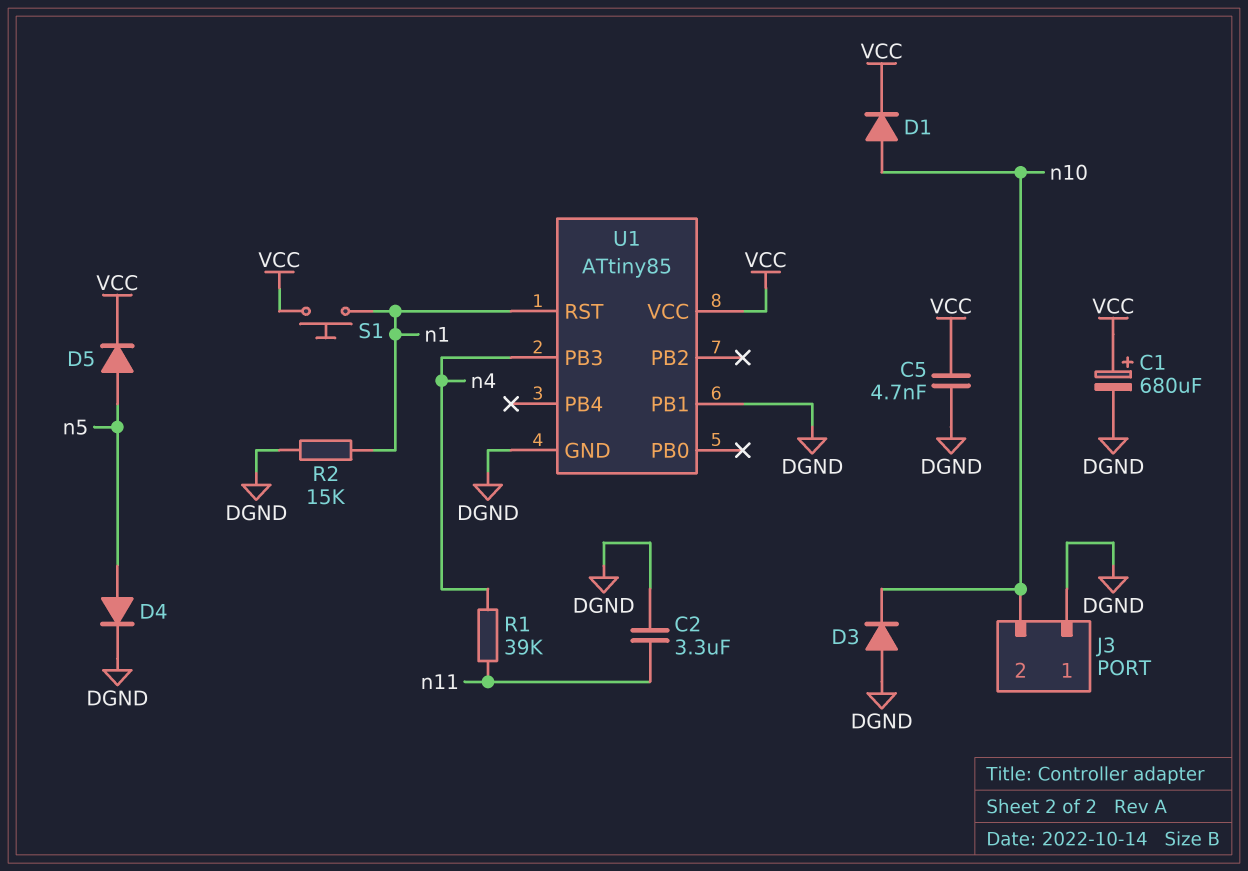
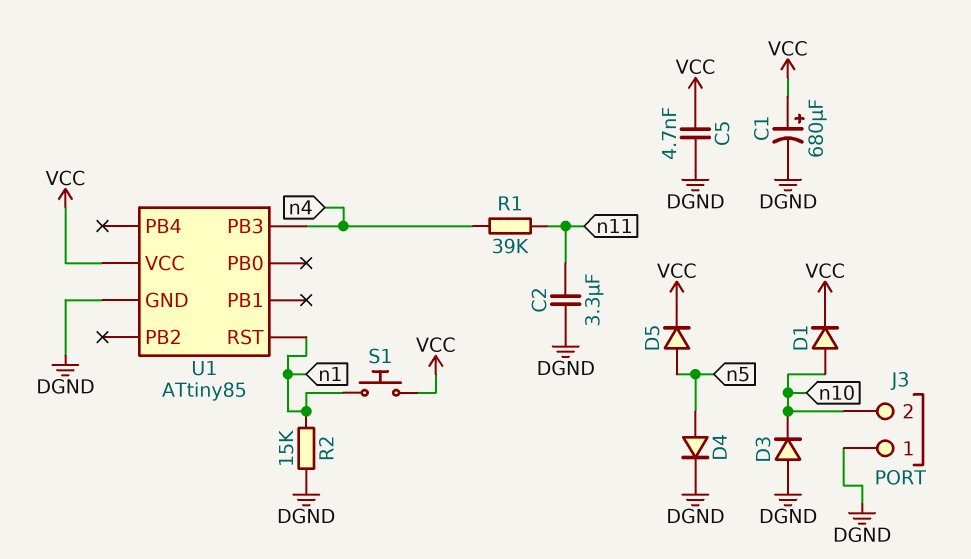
U1 pin PB1: DGND -> none

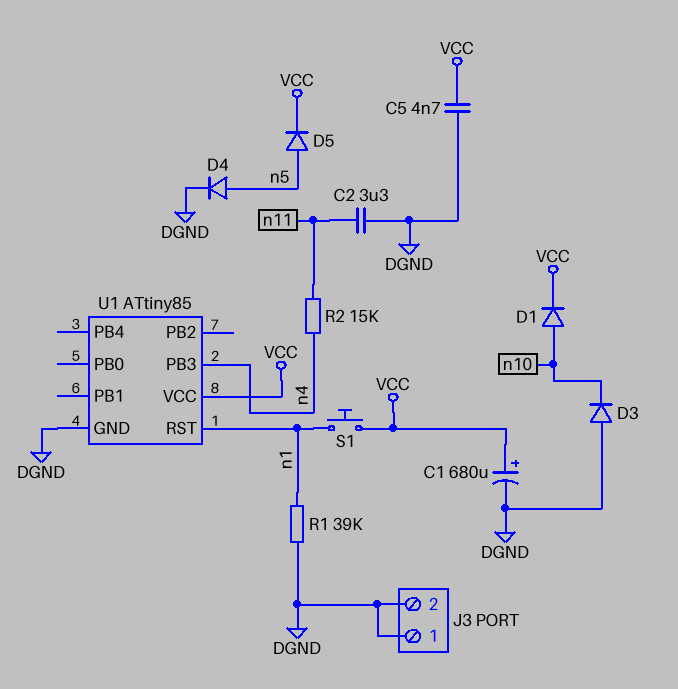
J3 pin 2: n10 -> DGND
R1: 39k (n4, n11) -> 39k (DGND, n1)
R2: 15k (DGND, n1) -> 15k (n4, n11)

